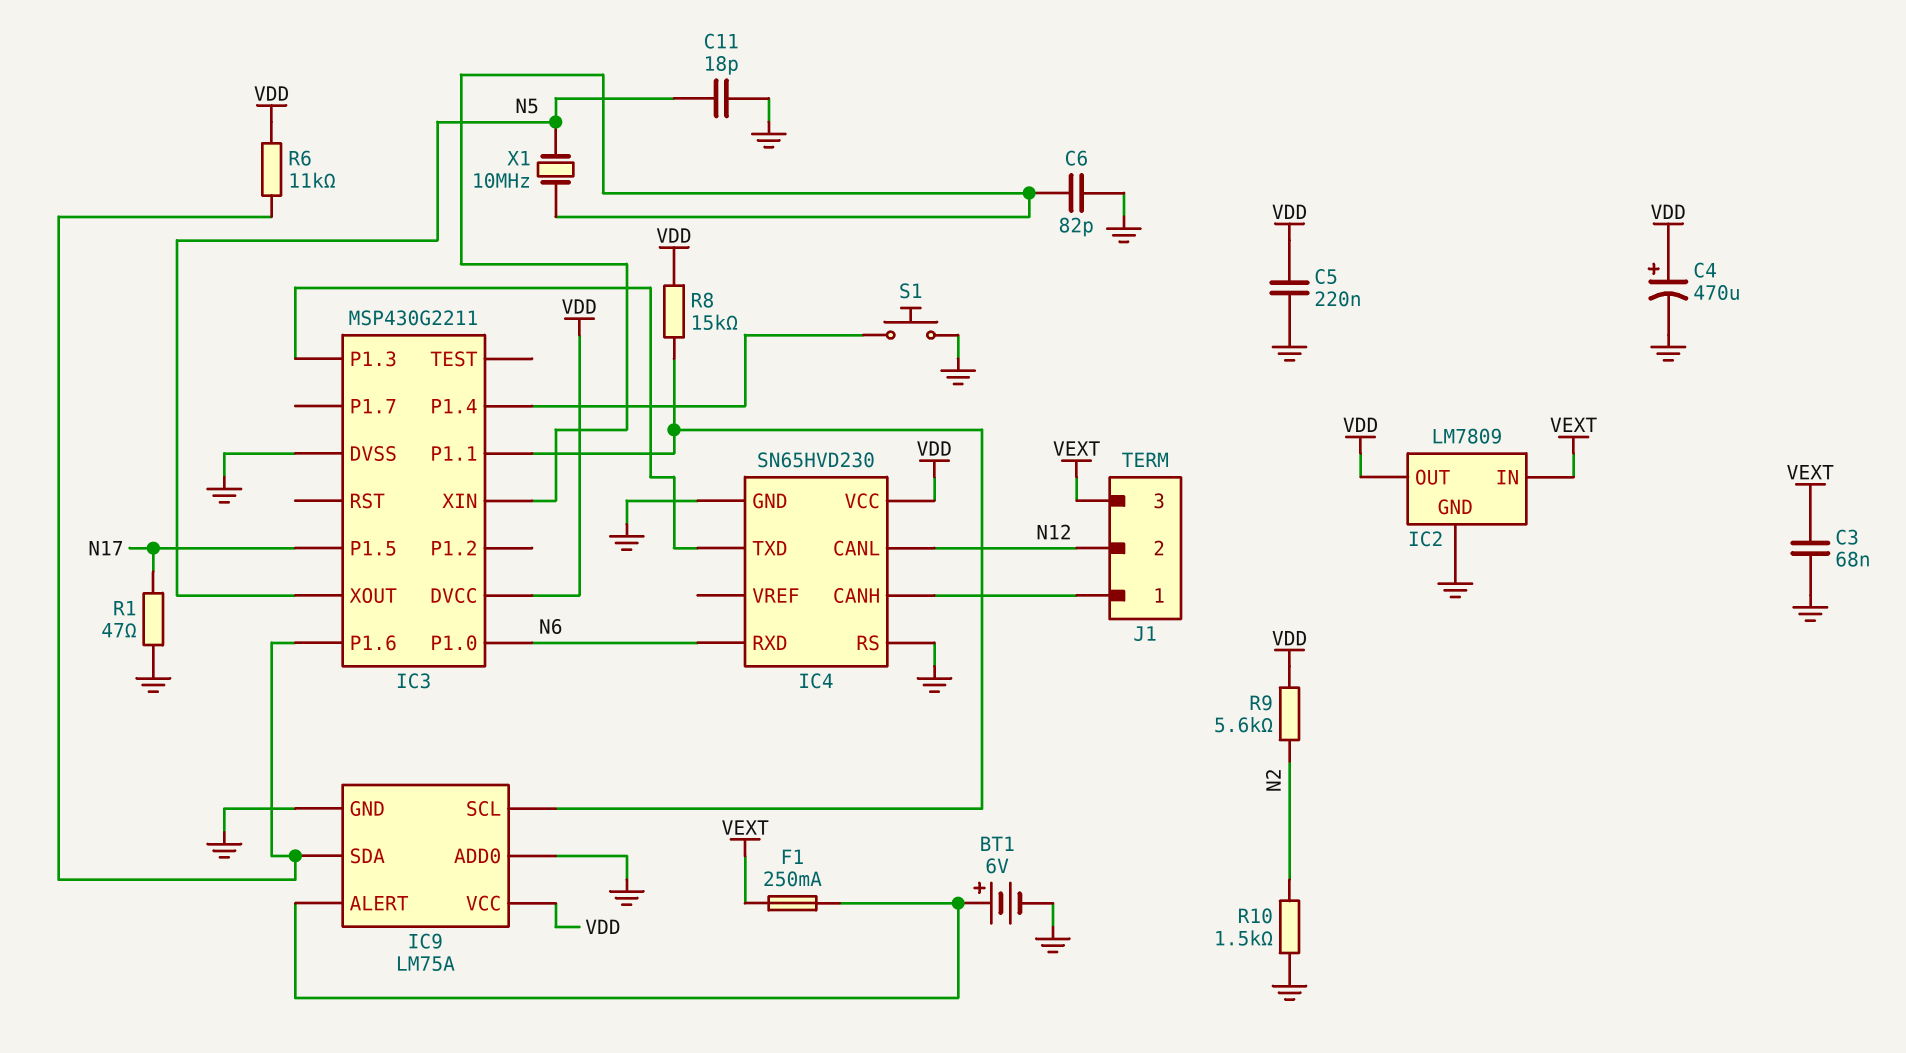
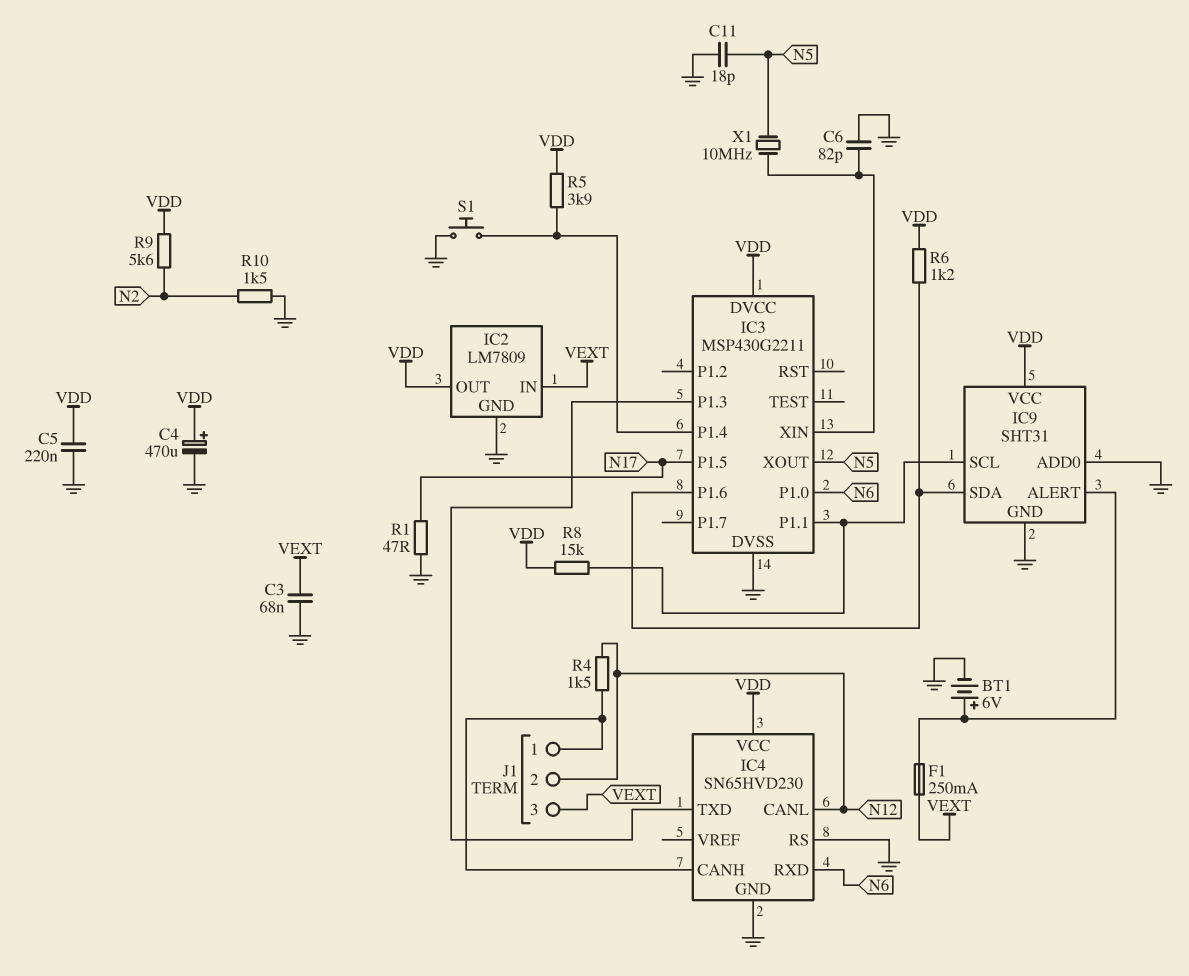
IC9: LM75A -> SHT31
R4: none -> 1.5k (IC4/CANH, N12)
R5: none -> 3.9k (IC3/P1.4, VDD)
R6: 11k (IC3/P1.6, VDD) -> 1.2k (IC3/P1.6, VDD)

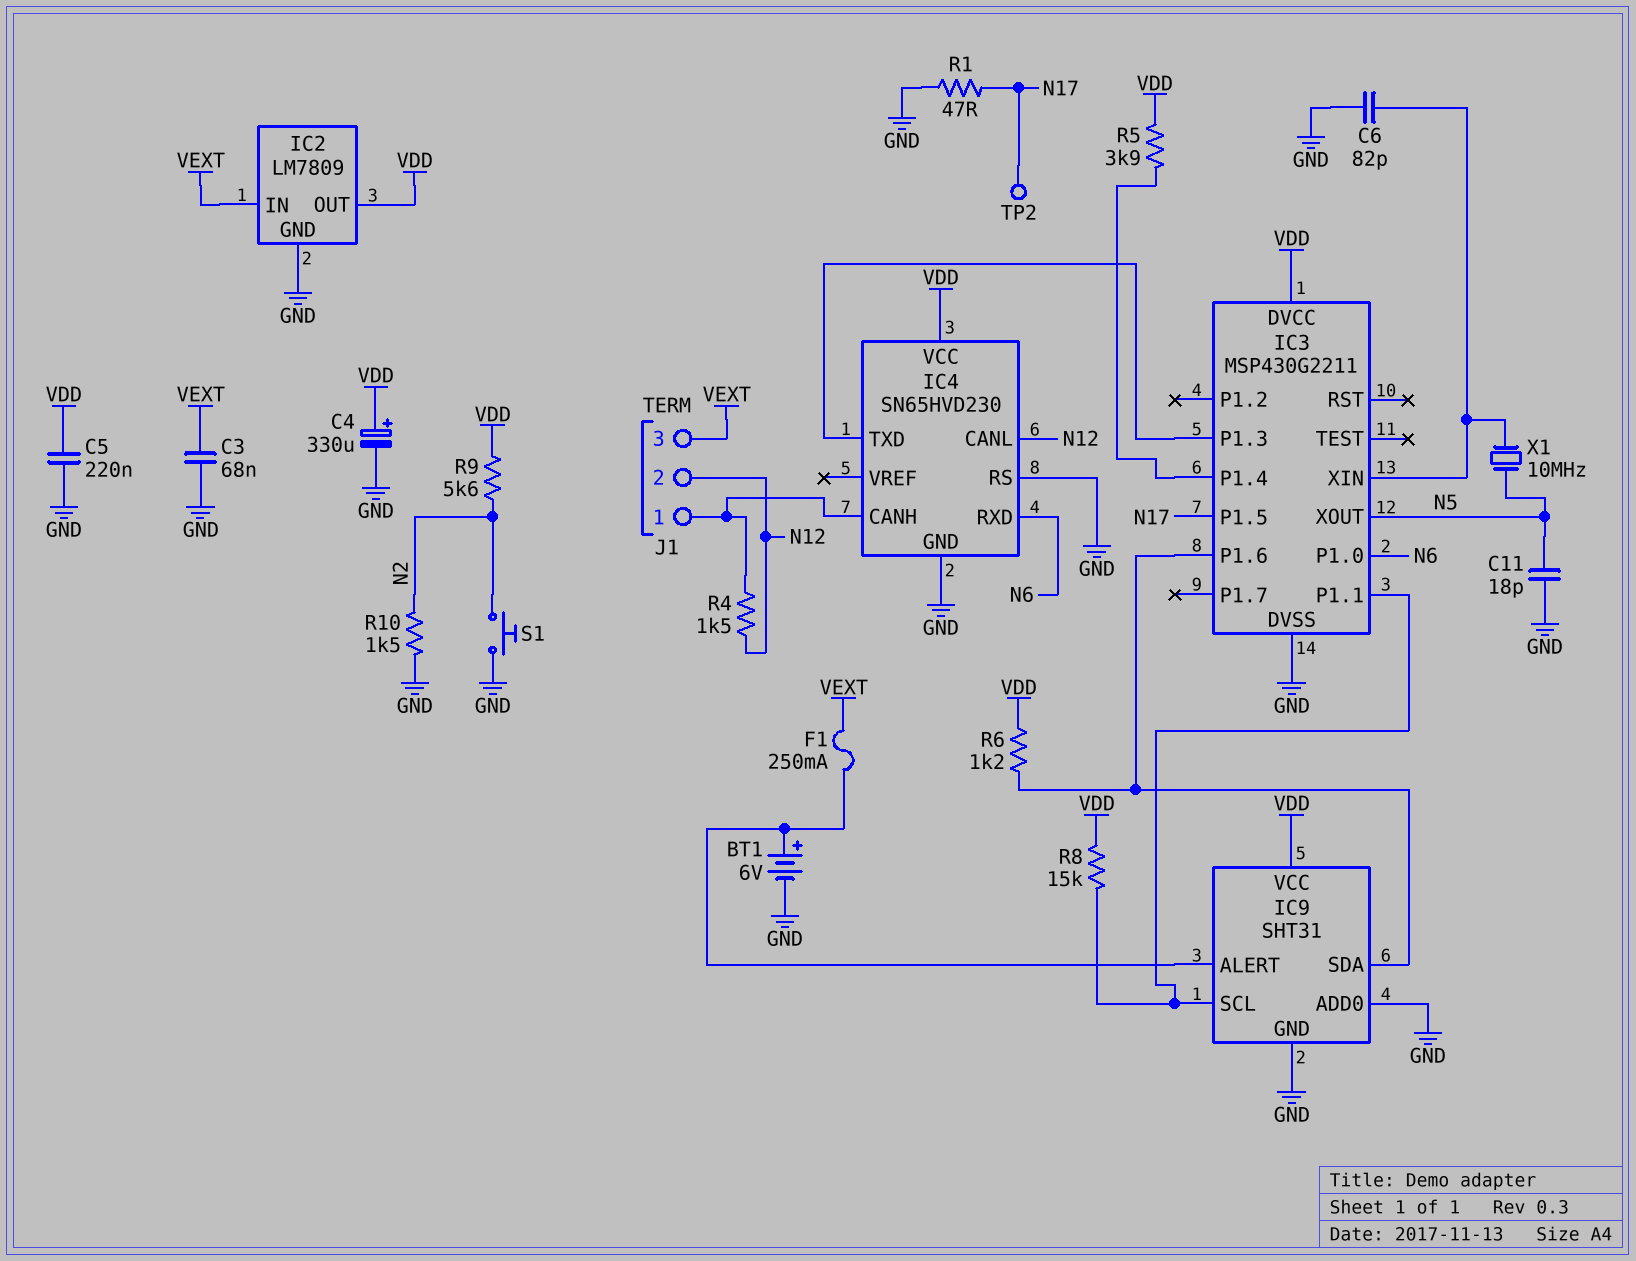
C4: 470uF (plus VDD, minus GND) -> 330uF (plus VDD, minus GND)
S1: button (GND, IC3/P1.4) -> button (GND, N2)
TP2: none -> test point (N17)

